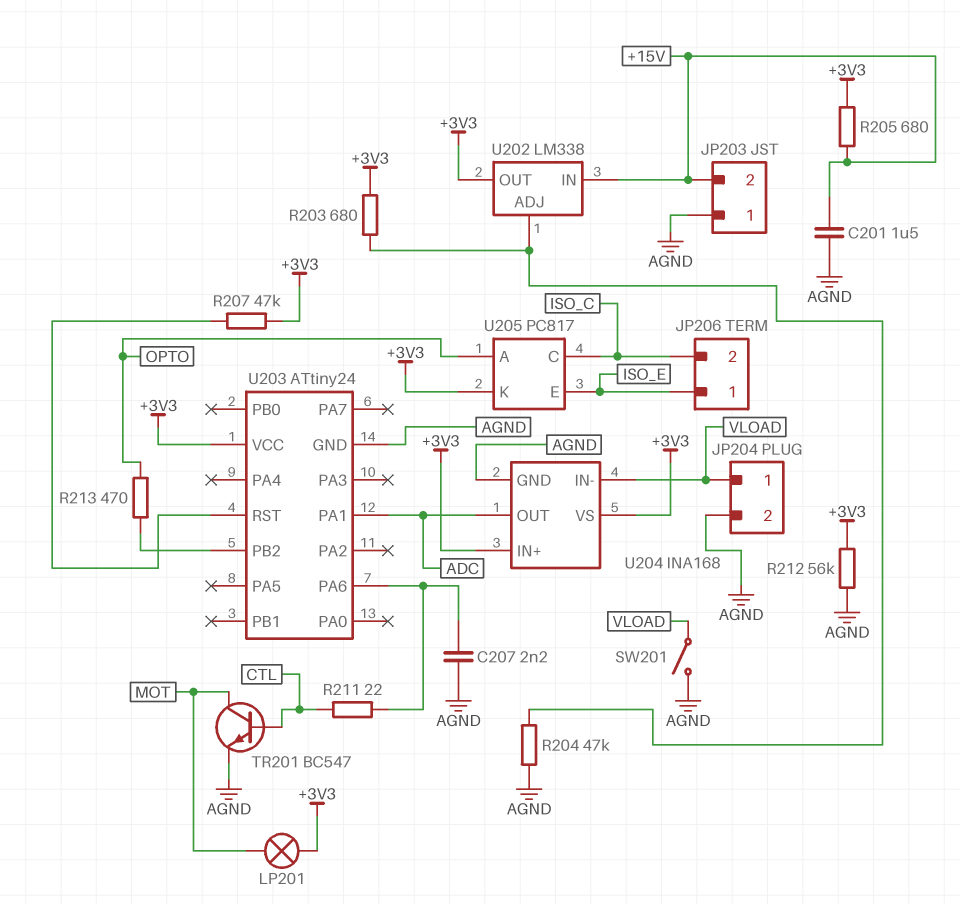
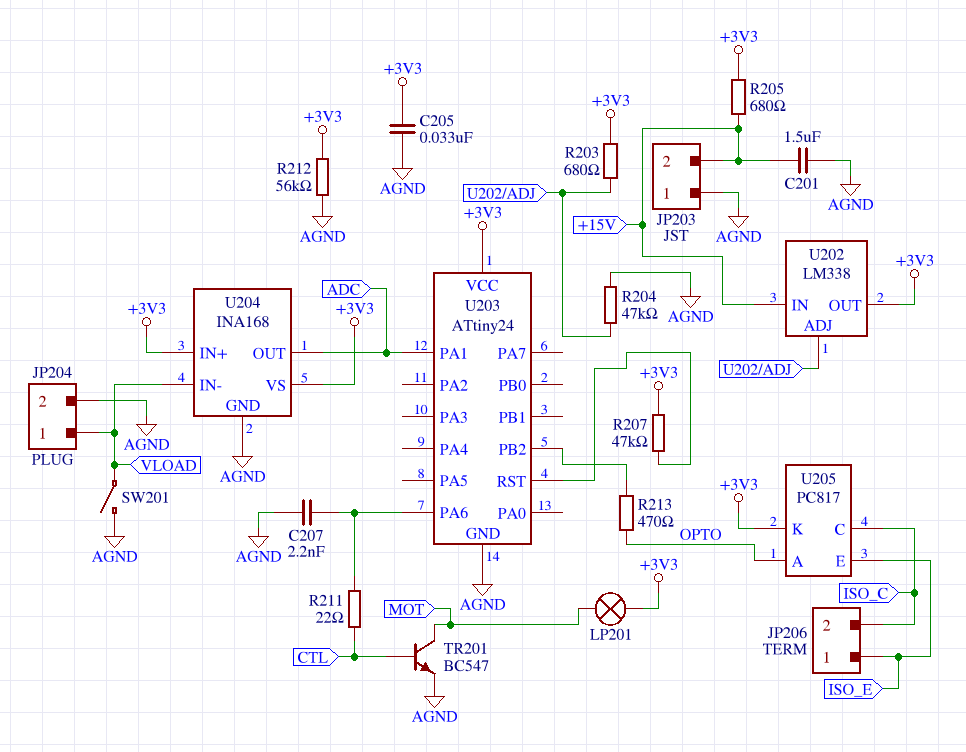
C205: none -> 33nF (+3V3, AGND)

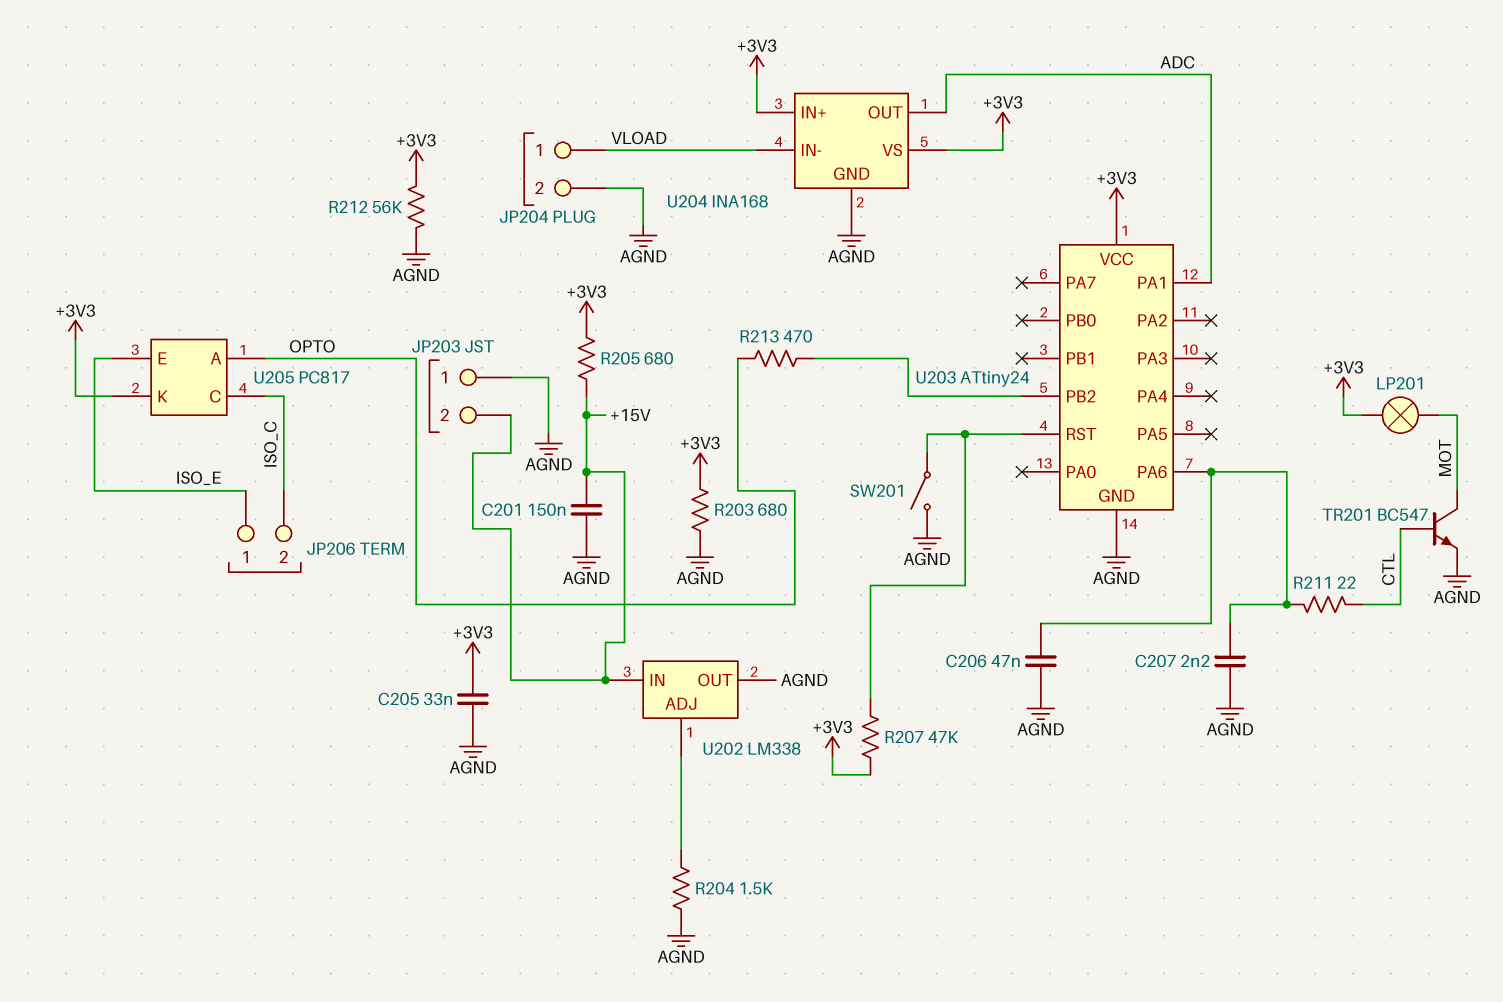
C201: 1.5uF (+15V, AGND) -> 150nF (+15V, AGND)
C206: none -> 47nF (AGND, U203/PA6)
R203: 680 (+3V3, U202/ADJ) -> 680 (+3V3, AGND)
R204: 47k (AGND, U202/ADJ) -> 1.5k (AGND, U202/ADJ)
SW201: switch (AGND, VLOAD) -> switch (AGND, U203/RST)
U202 pin OUT: +3V3 -> AGND

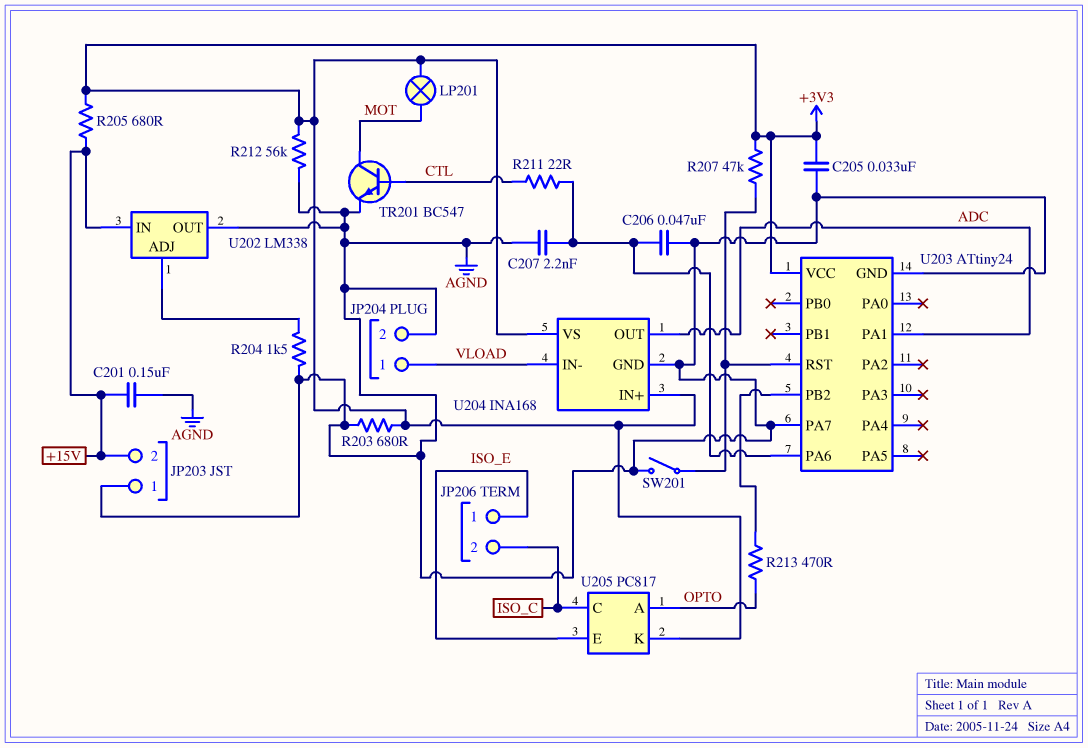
U203 pin PA7: none -> AGND

